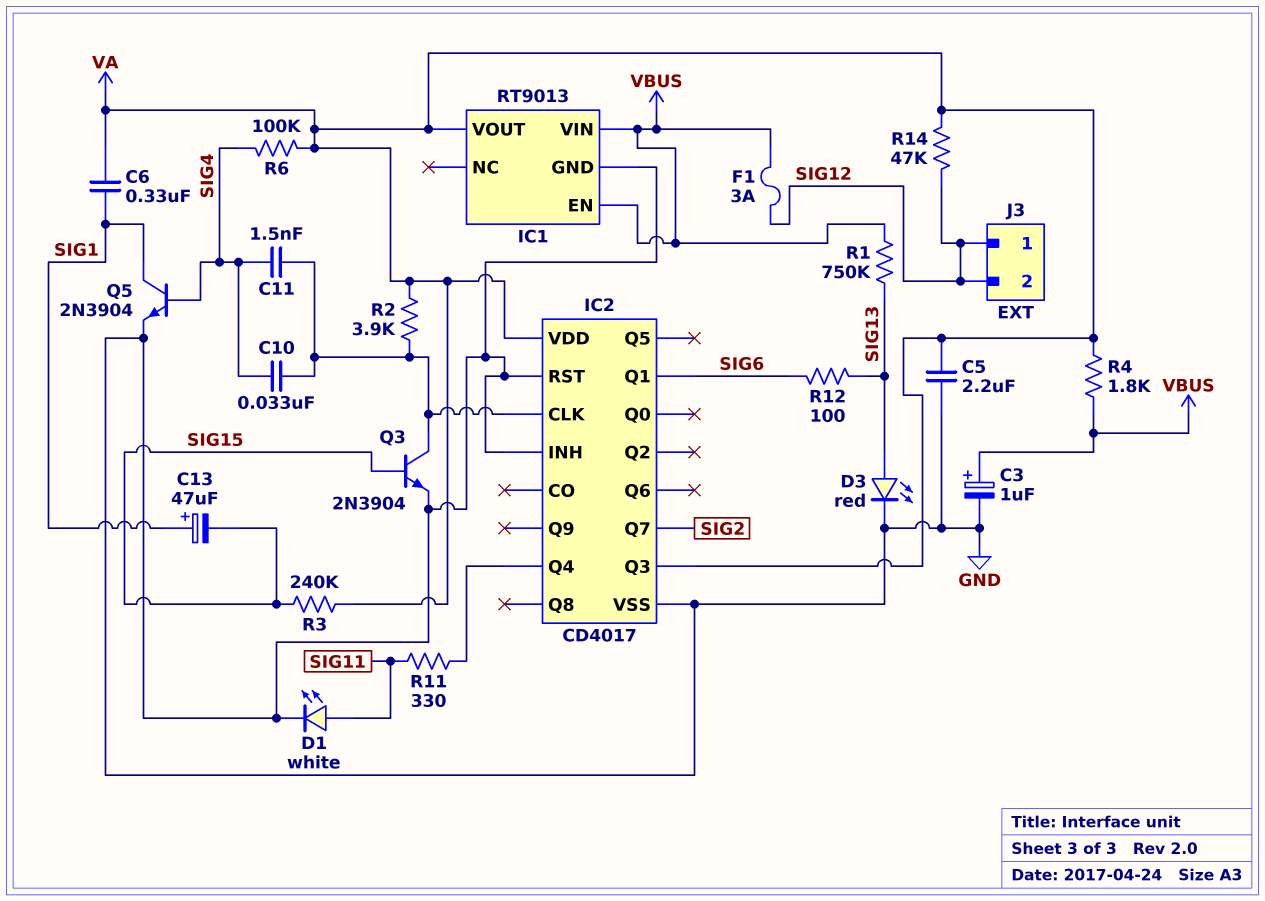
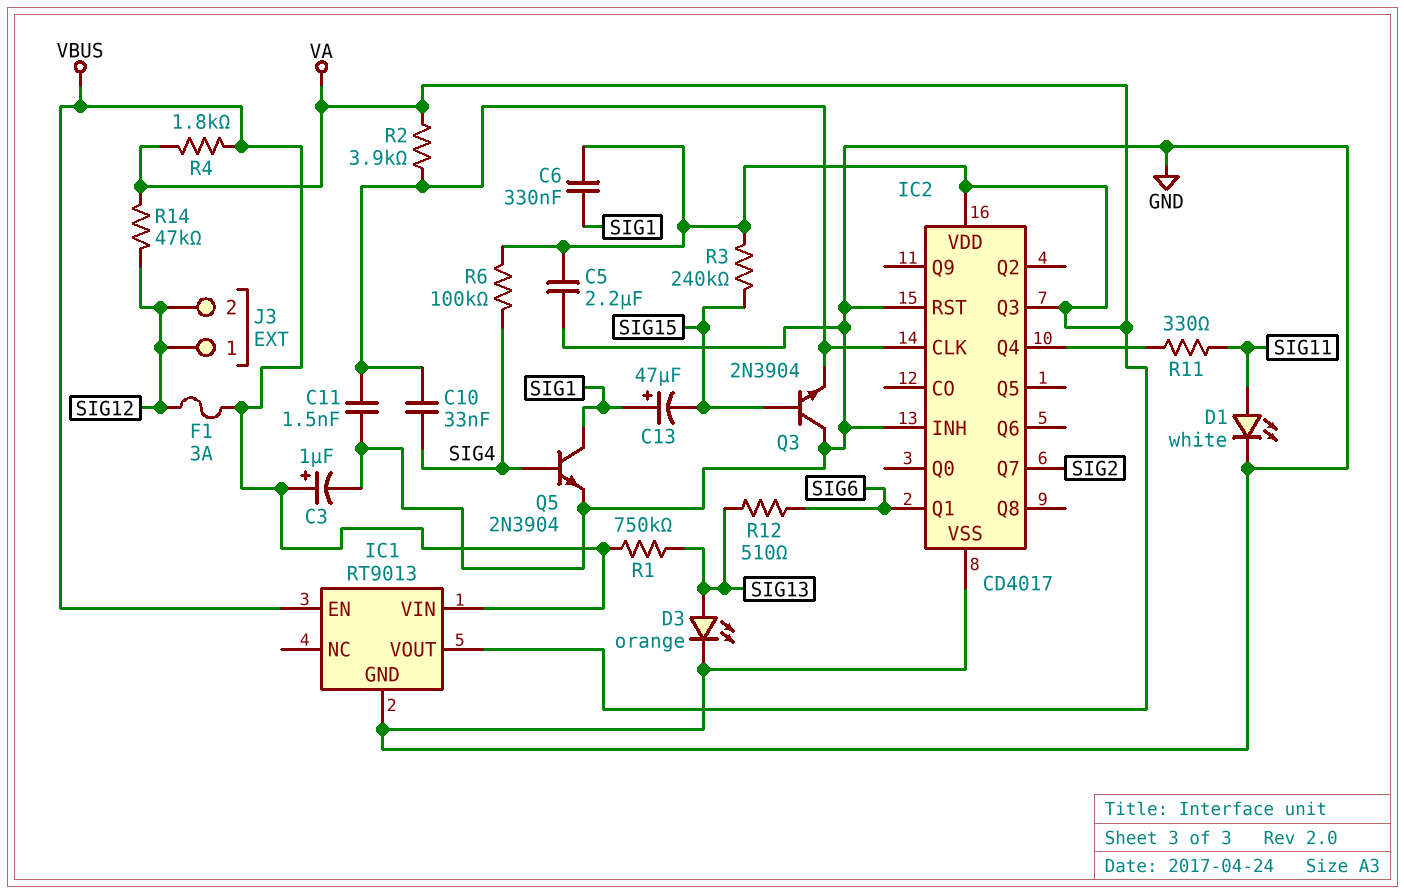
C11: 1.5nF (IC2/CLK, SIG4) -> 1.5nF (GND, IC2/CLK)
D3: LED red (A SIG13, K GND) -> LED orange (A SIG13, K GND)
Q3: NPN 2N3904 (B SIG15, C IC2/CLK, E GND) -> NPN 2N3904 (B SIG15, C GND, E IC2/CLK)
R12: 100 (SIG6, SIG13) -> 510 (SIG6, SIG13)

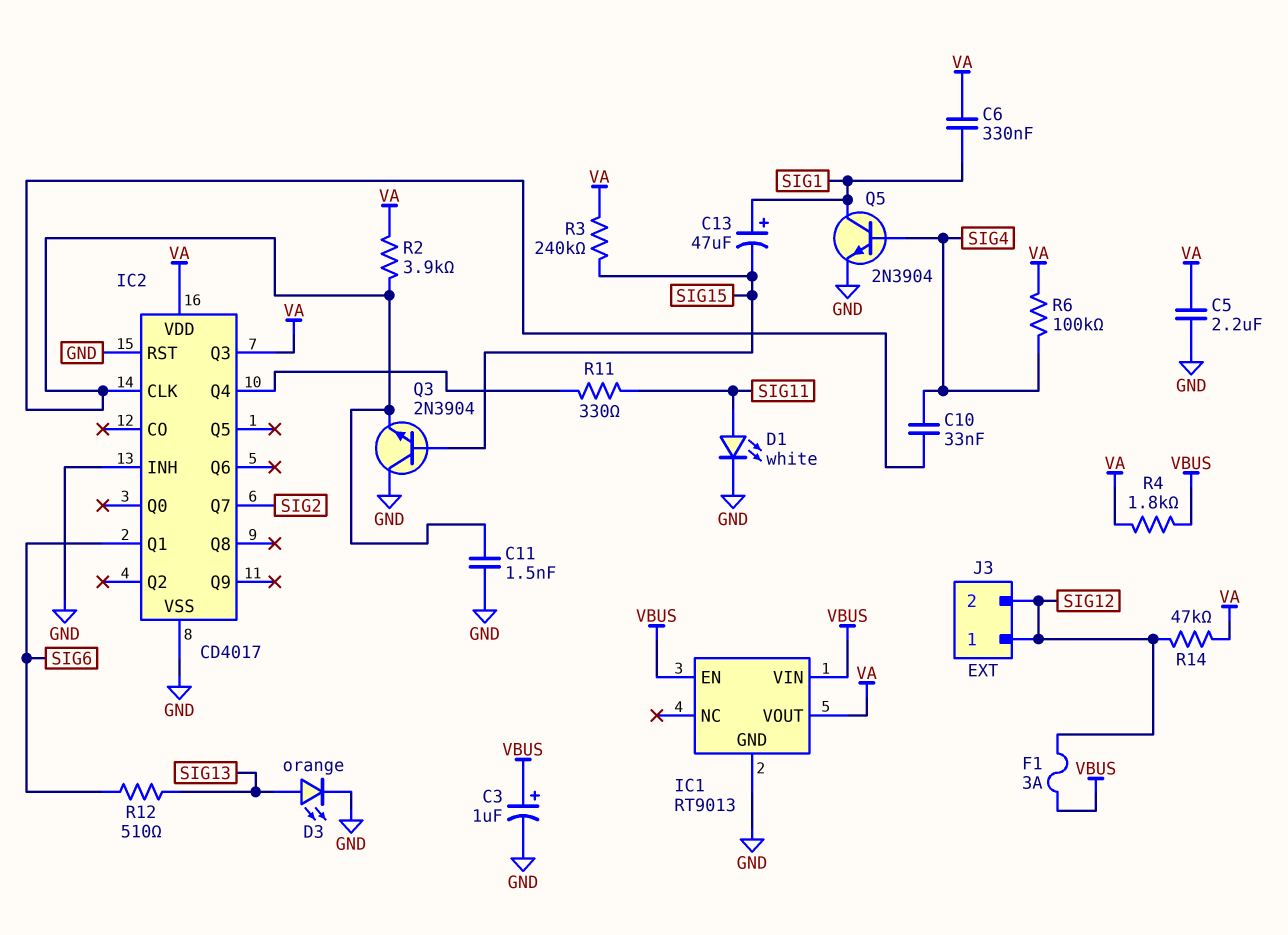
R1: 750k (SIG13, VBUS) -> none

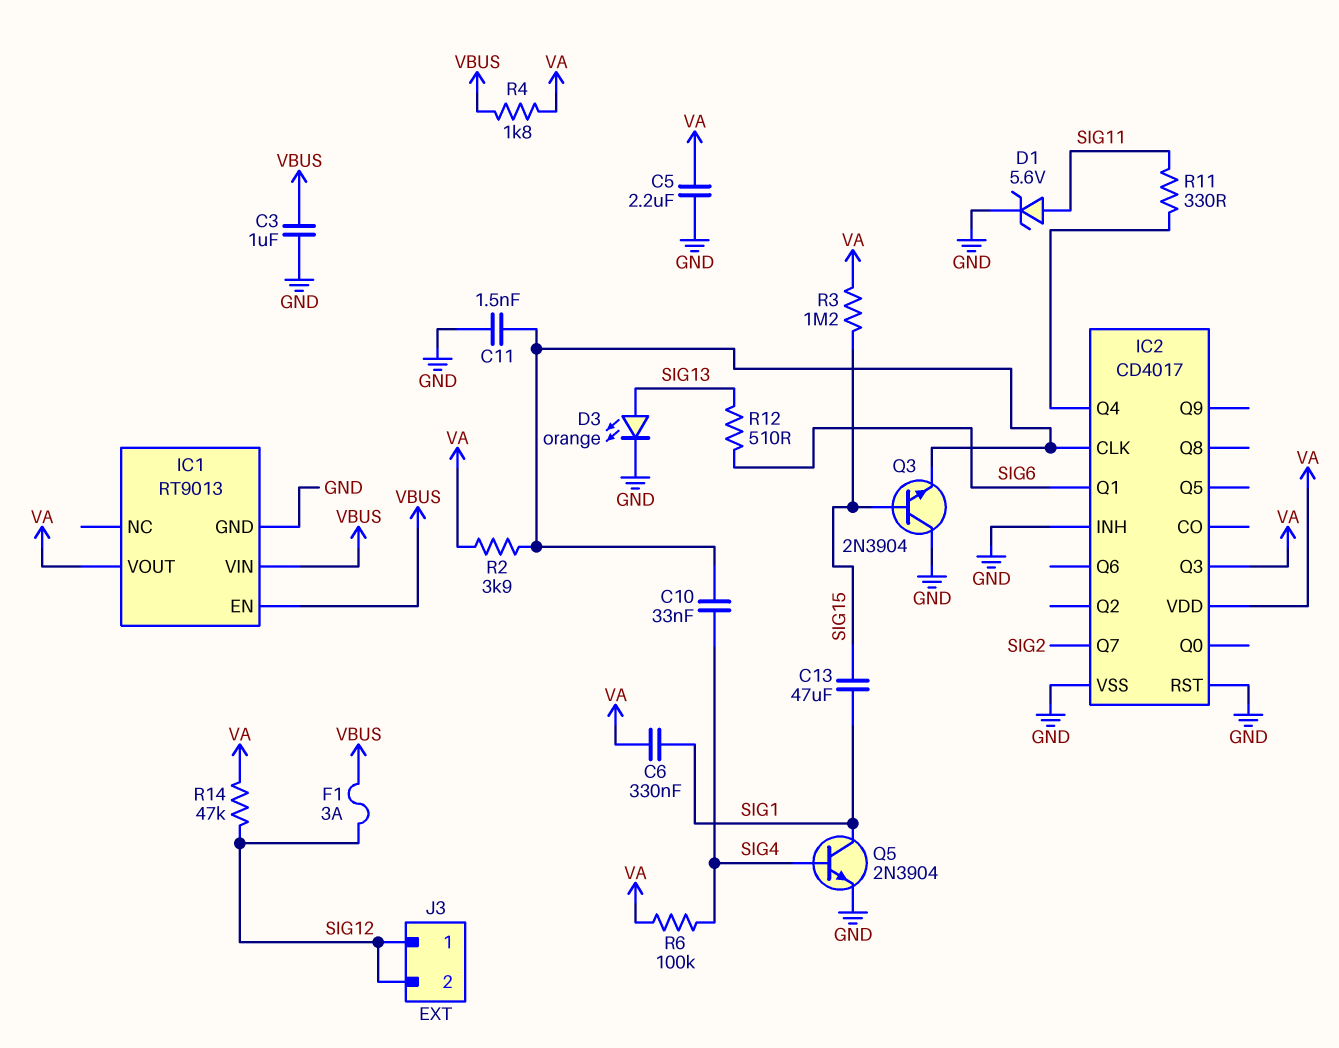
C3: 1uF (plus VBUS, minus GND) -> 1uF (GND, VBUS)
C13: 47uF (plus SIG1, minus SIG15) -> 47uF (SIG1, SIG15)
D1: LED white (A SIG11, K GND) -> zener 5.6V (A SIG11, K GND)
R3: 240k (SIG15, VA) -> 1.2M (SIG15, VA)

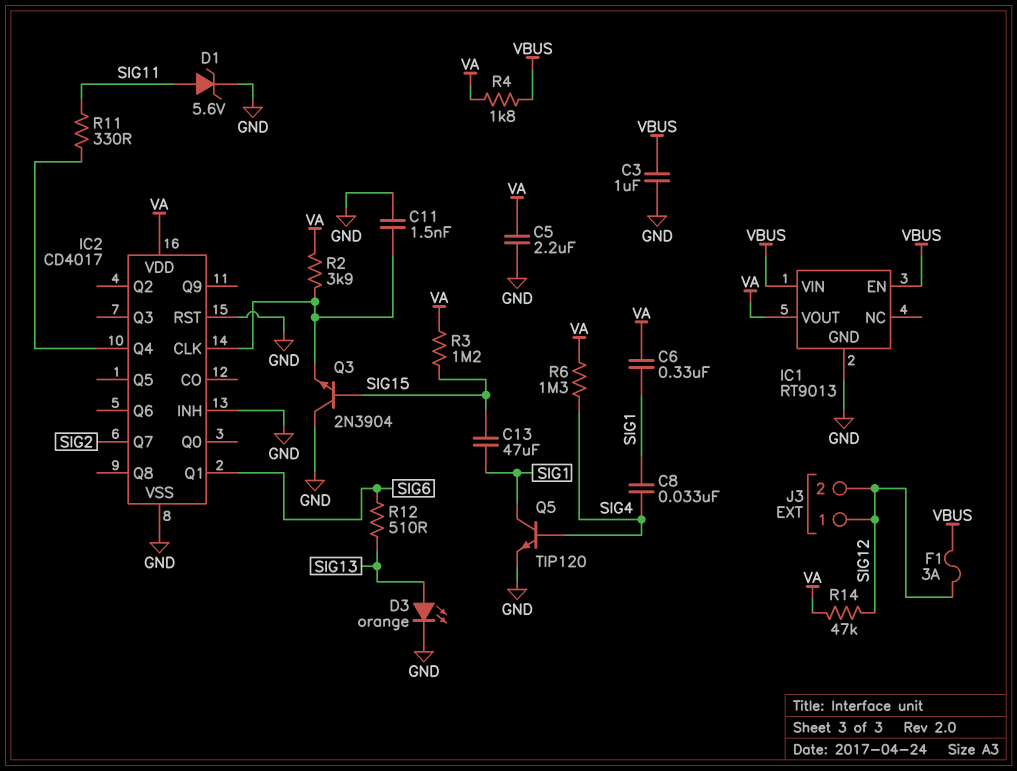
C8: none -> 33nF (SIG1, SIG4)
C10: 33nF (IC2/CLK, SIG4) -> none
IC2 pin Q3: VA -> none
Q5: NPN 2N3904 (B SIG4, C SIG1, E GND) -> NPN TIP120 (B SIG4, C SIG1, E GND)
R6: 100k (SIG4, VA) -> 1.3M (SIG4, VA)

